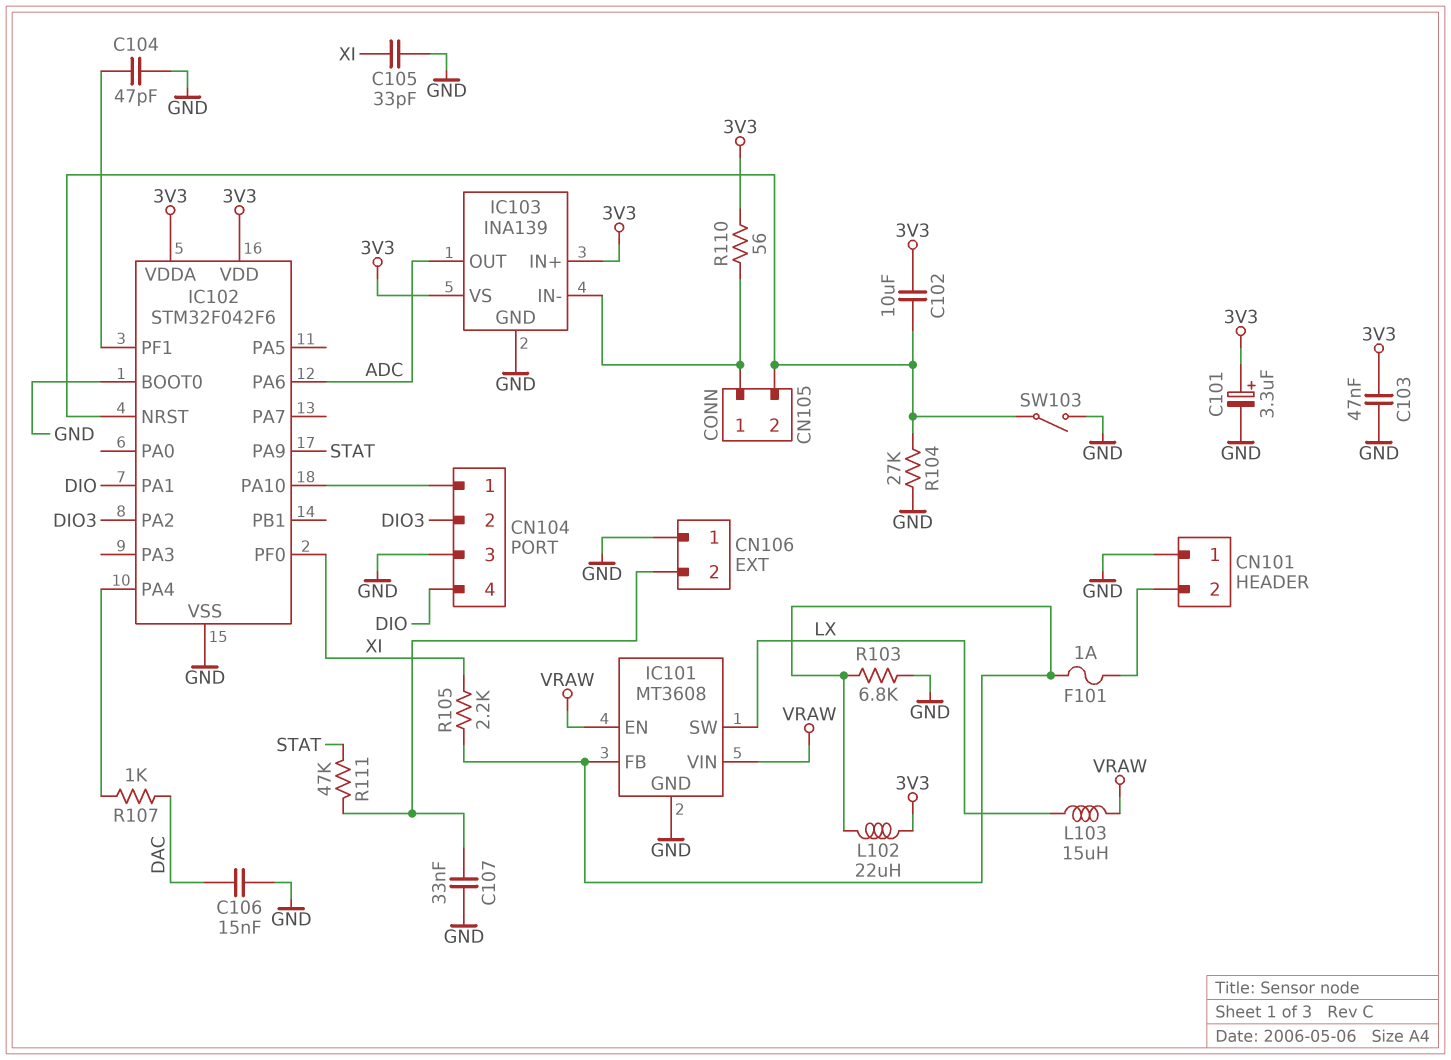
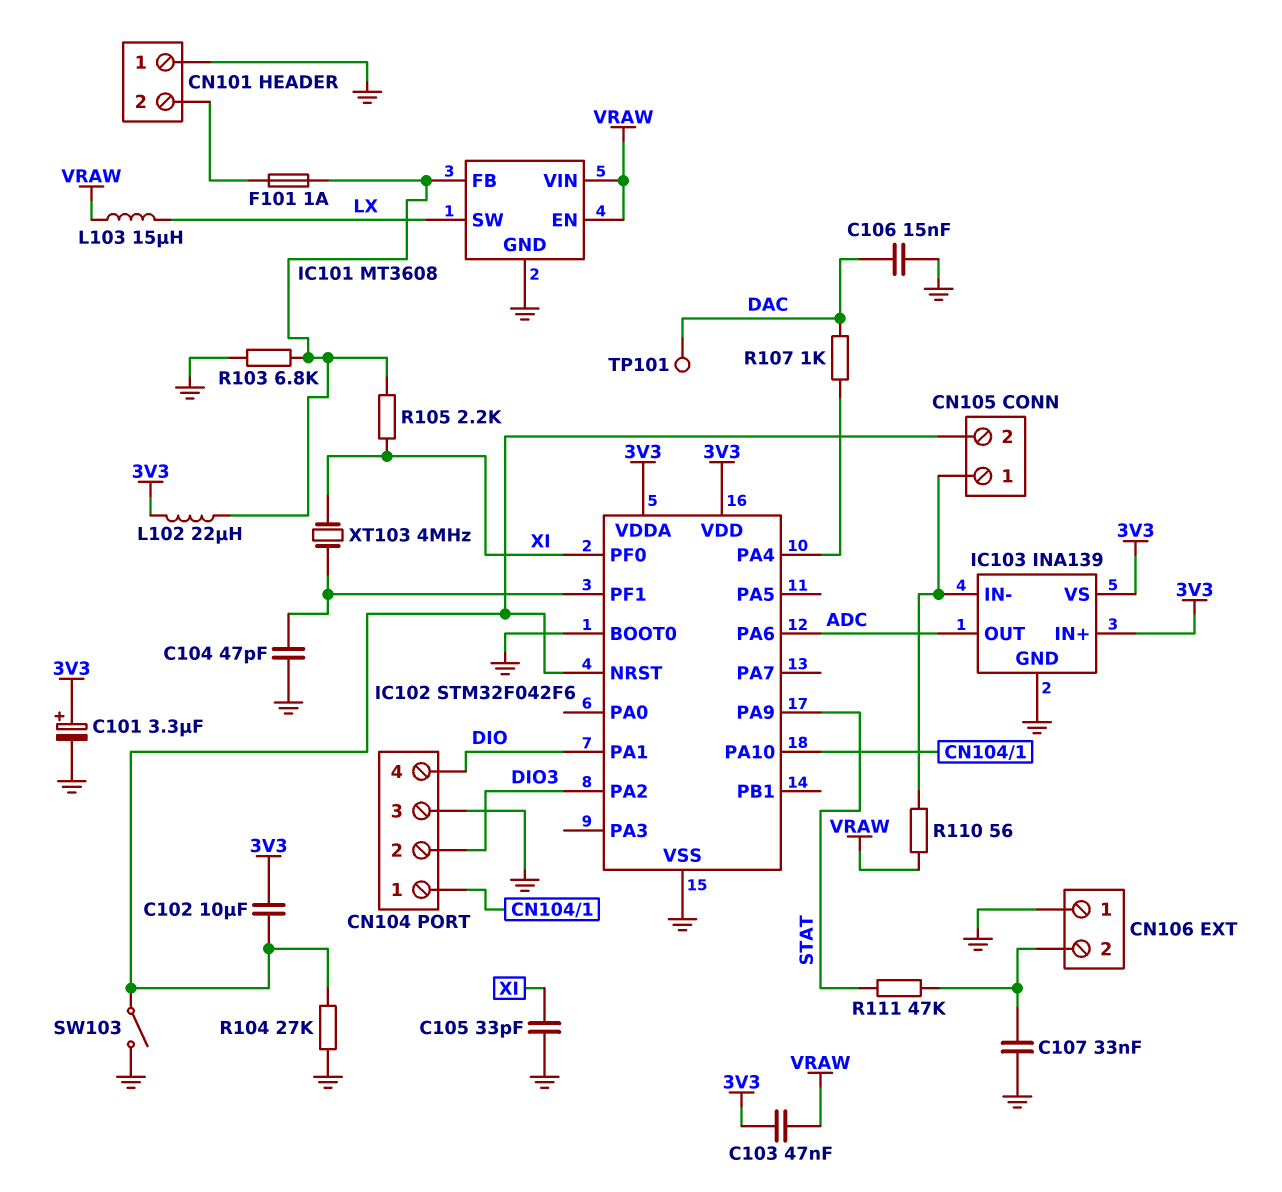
C103: 47nF (3V3, GND) -> 47nF (3V3, VRAW)
R110: 56 (3V3, CN105/1) -> 56 (CN105/1, VRAW)
TP101: none -> test point (DAC)
XT103: none -> 4MHz (IC102/PF1, XI)

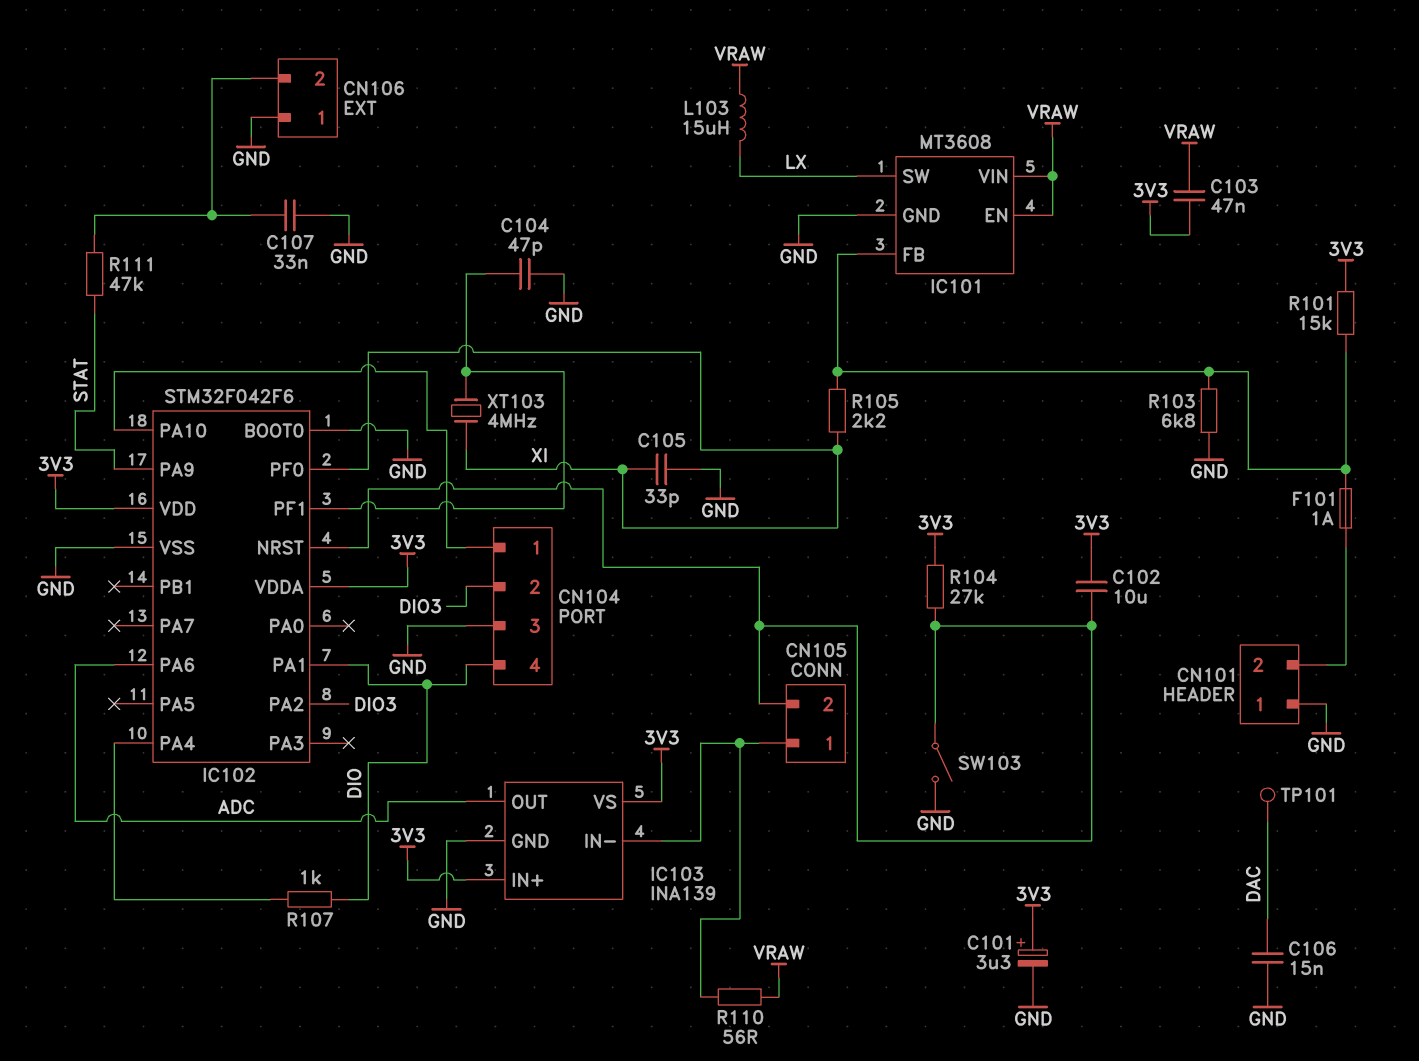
L102: 22uH (3V3, IC101/FB) -> none
R101: none -> 15k (3V3, IC101/FB)
R104: 27k (CN105/2, GND) -> 27k (3V3, CN105/2)
R107: 1k (DAC, IC102/PA4) -> 1k (DIO, IC102/PA4)

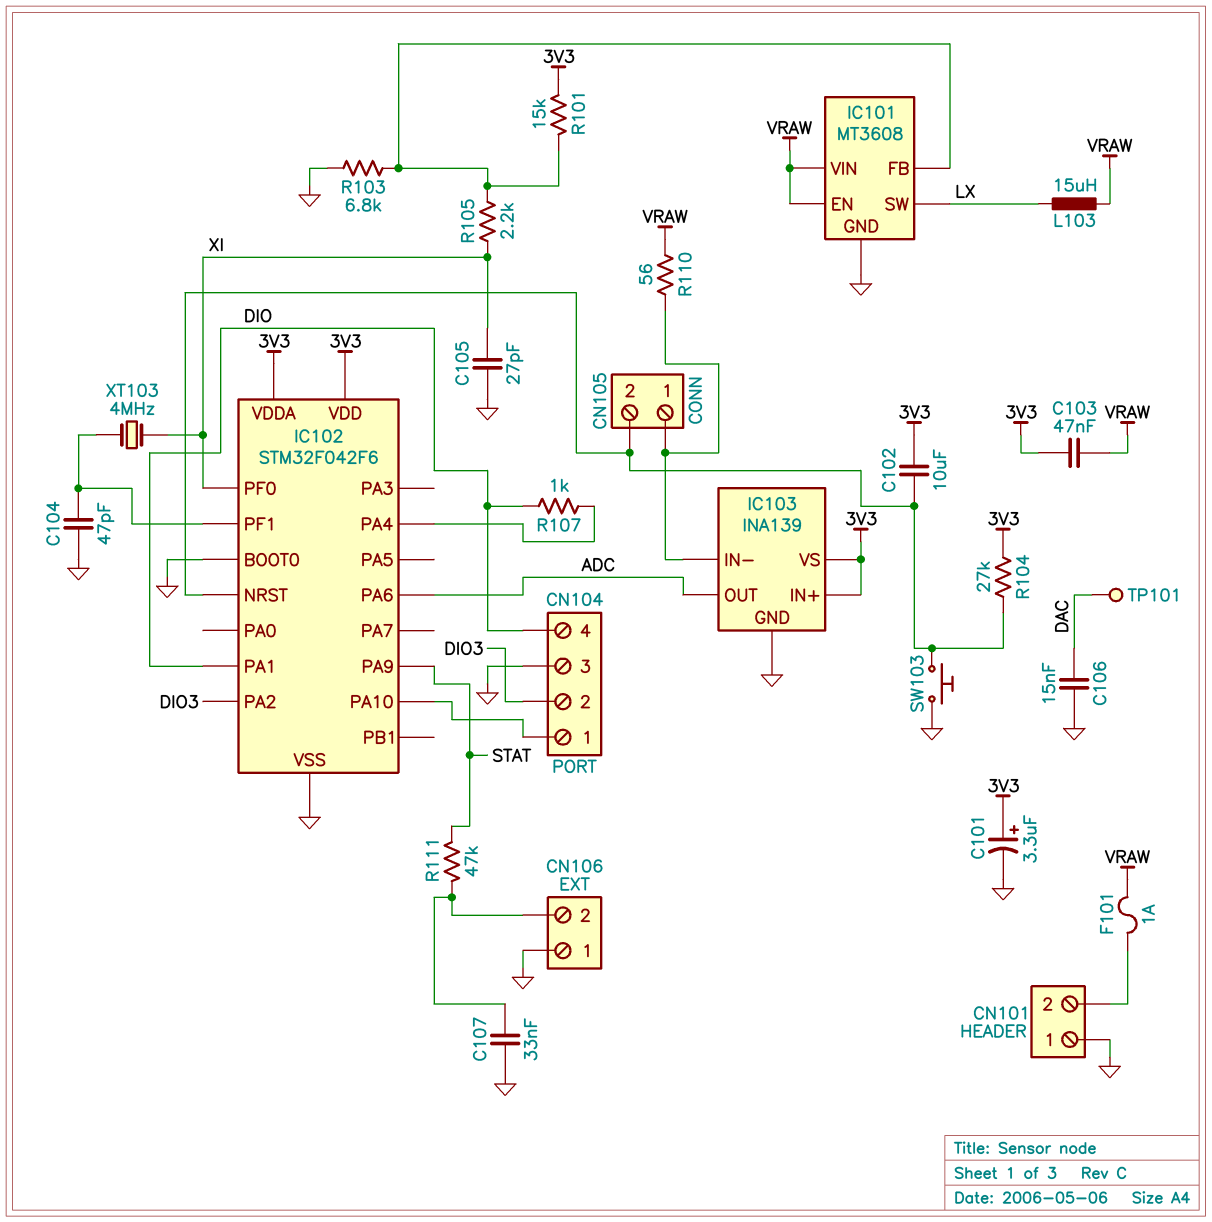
C105: 33pF (GND, XI) -> 27pF (GND, XI)
F101: 1A (CN101/2, IC101/FB) -> 1A (CN101/2, VRAW)
SW103: switch (CN105/2, GND) -> button (CN105/2, GND)

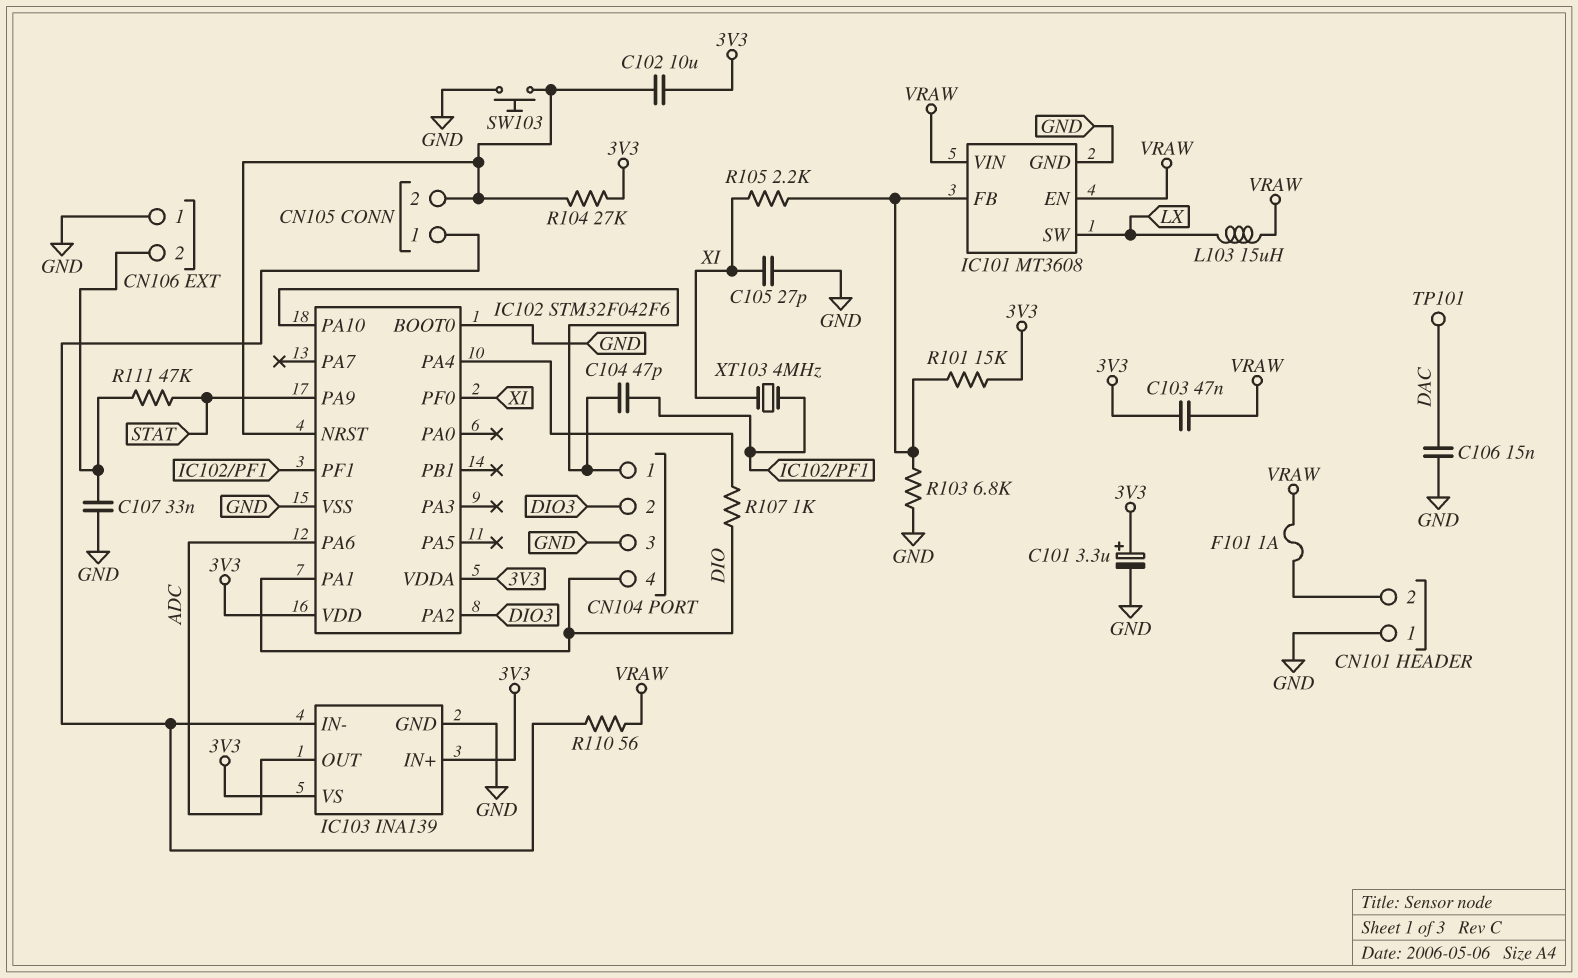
C104: 47pF (GND, IC102/PF1) -> 47pF (CN104/1, IC102/PF1)

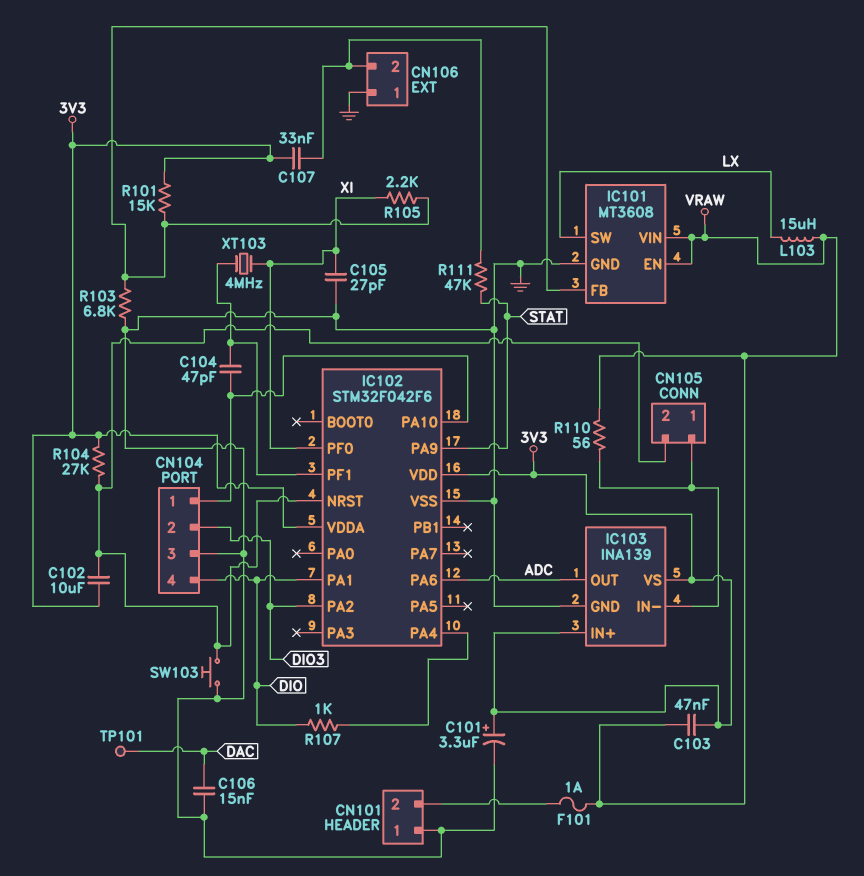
C107: 33nF (CN106/2, GND) -> 33nF (3V3, CN106/2)
IC102 pin BOOT0: GND -> none

